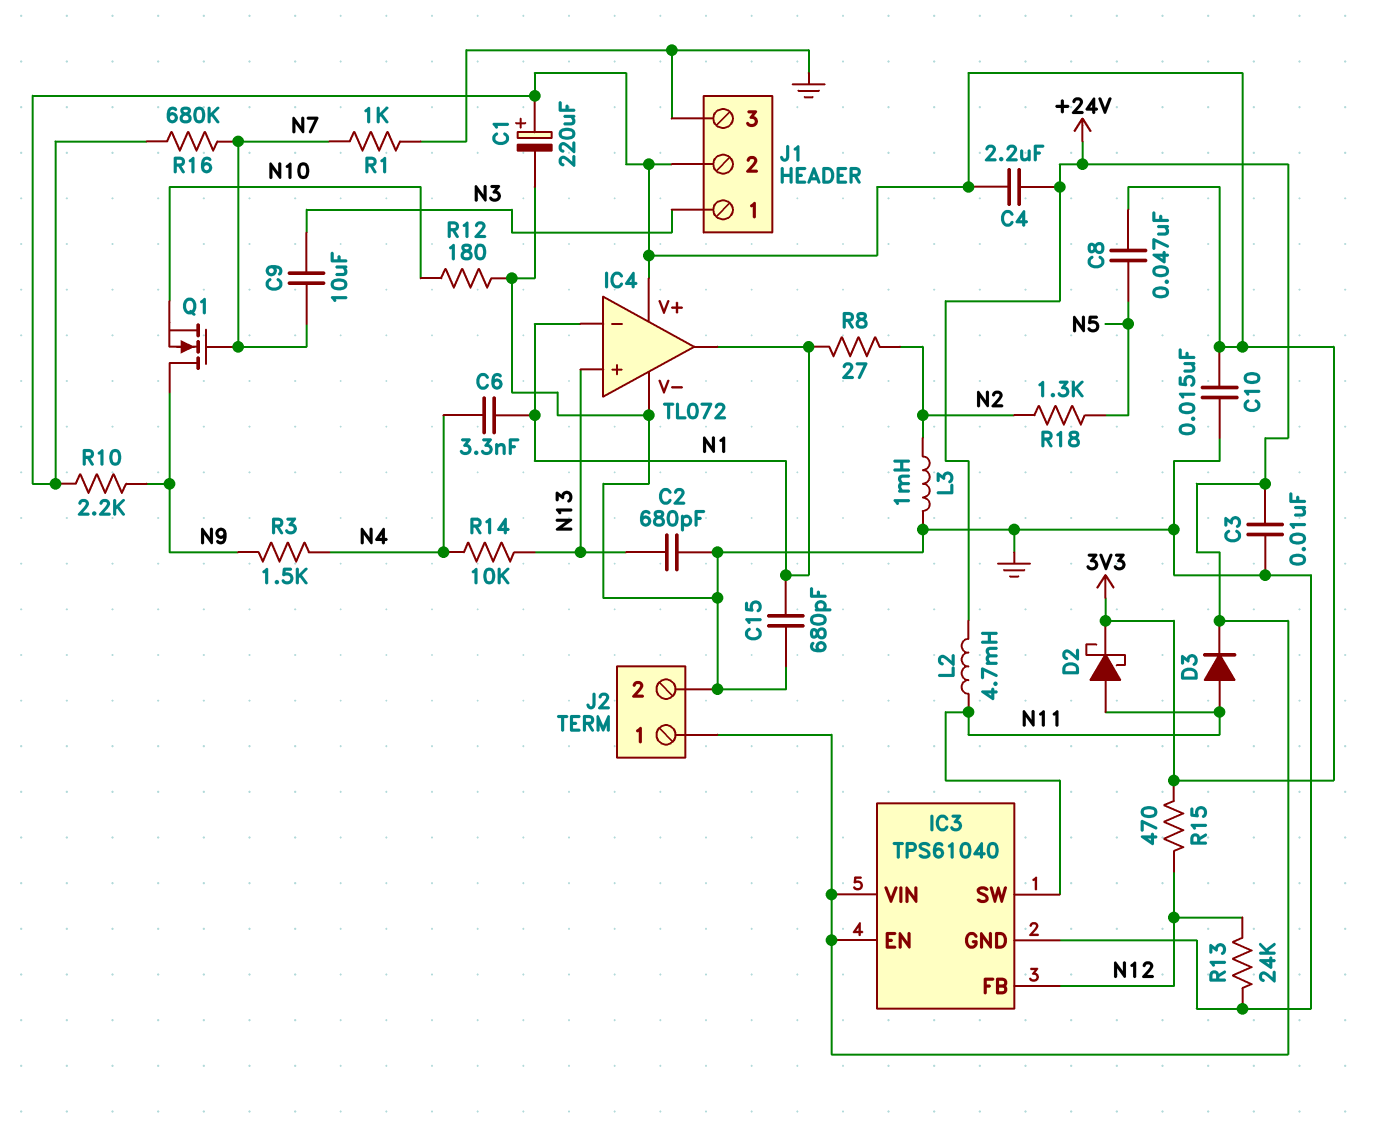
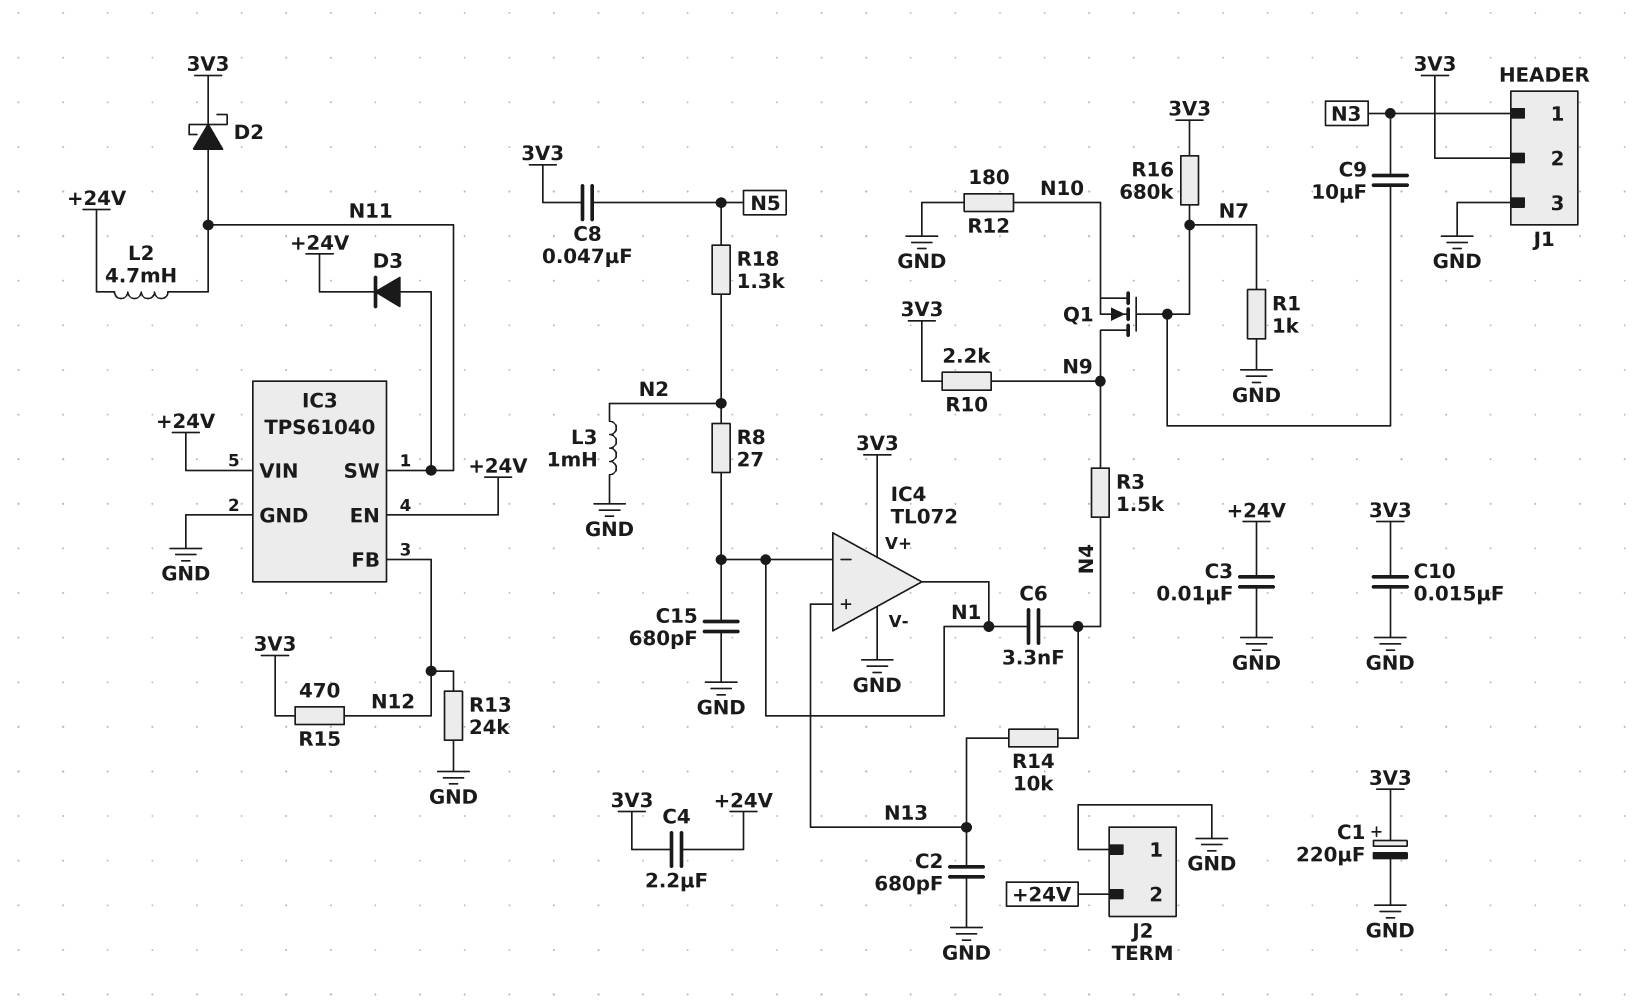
J2 pin 1: +24V -> GND
J2 pin 2: GND -> +24V

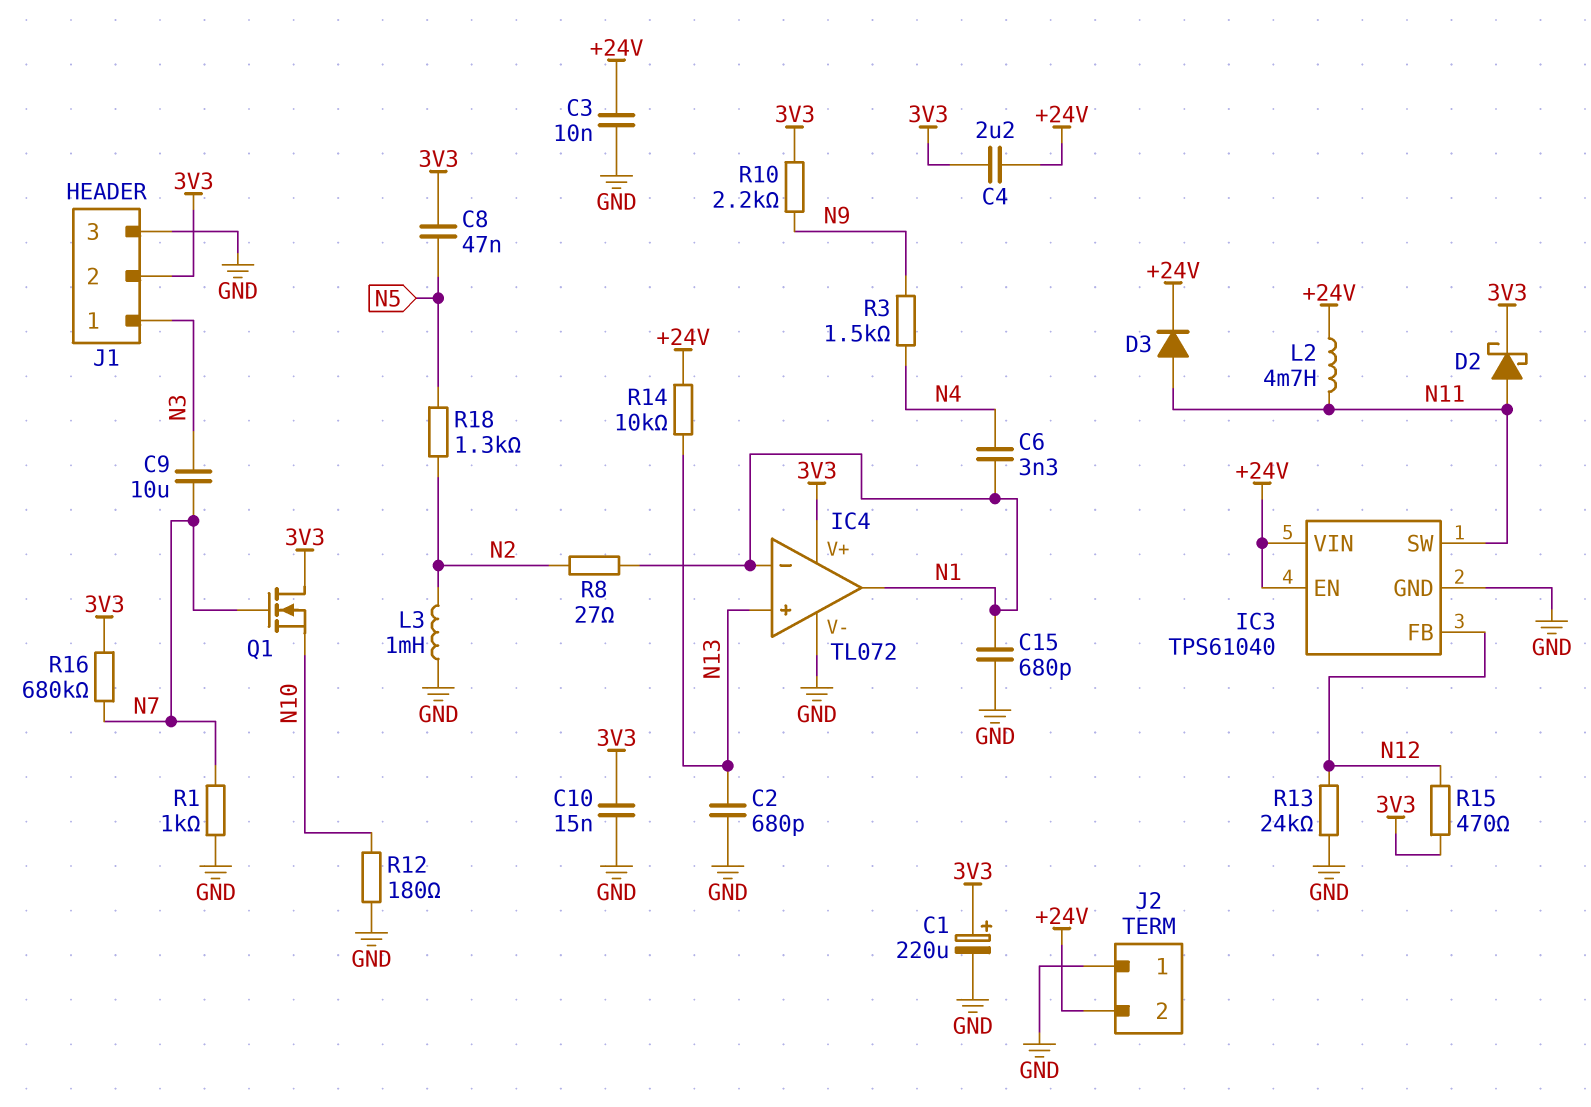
Q1: NMOS (G N7, D N9, S N10) -> NMOS (G N7, D 3V3, S N10)
R14: 10k (N4, N13) -> 10k (+24V, N13)

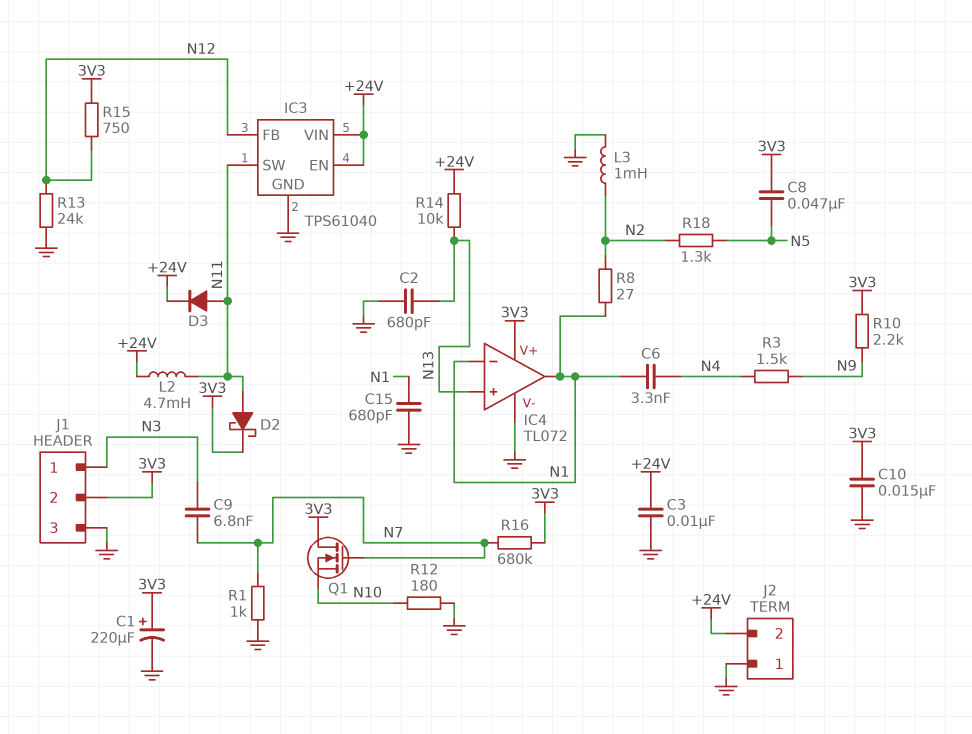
C4: 2.2uF (+24V, 3V3) -> none
C9: 10uF (N3, N7) -> 6.8nF (N3, N7)
R15: 470 (3V3, N12) -> 750 (3V3, N12)

